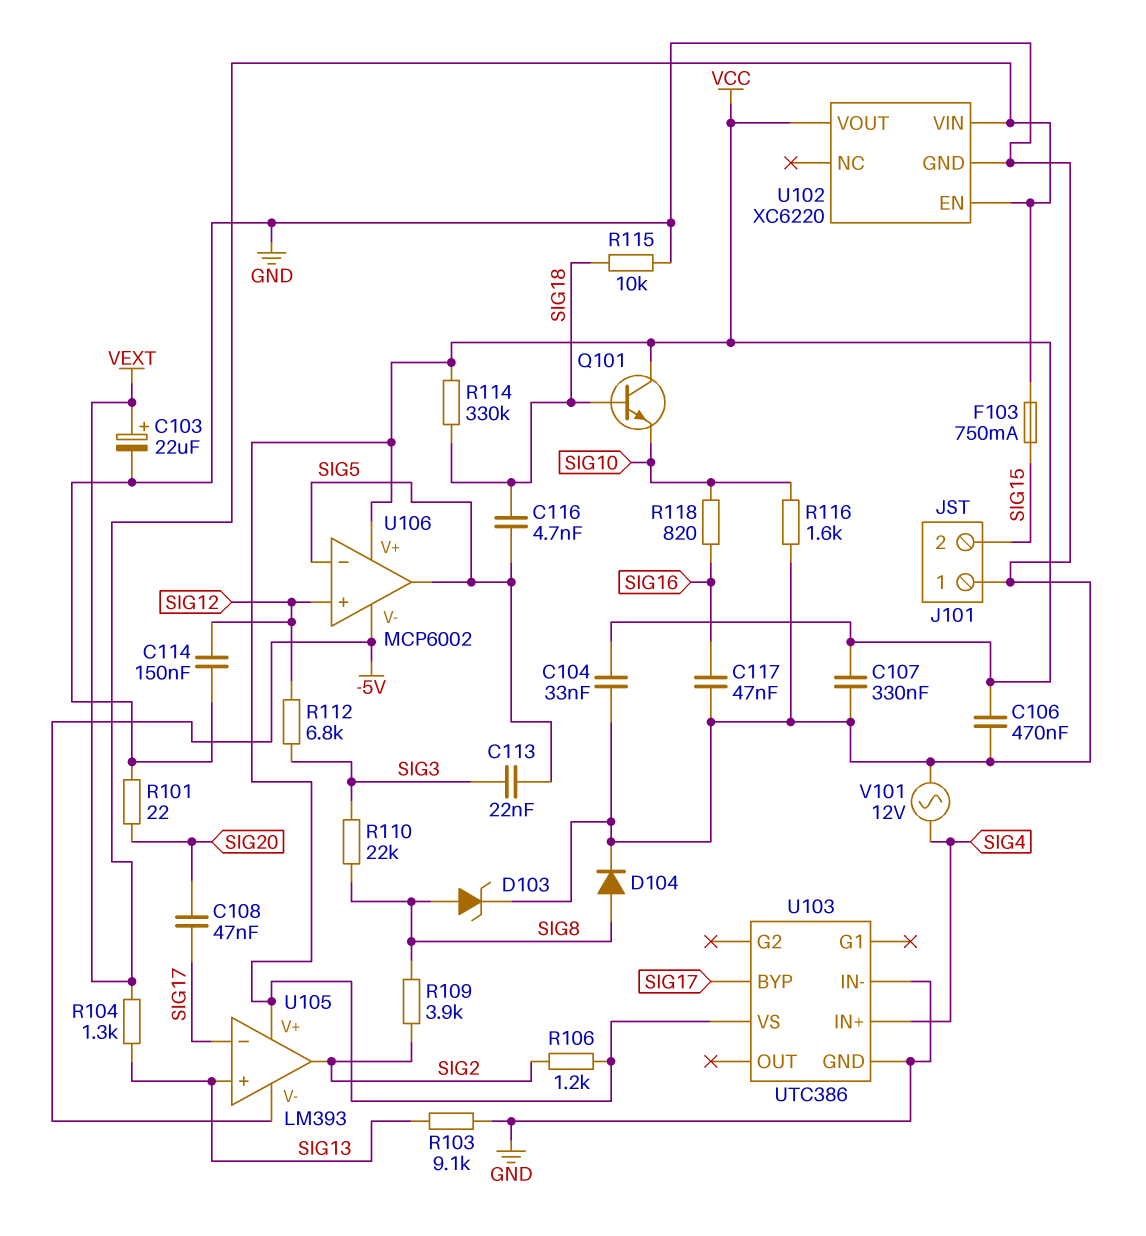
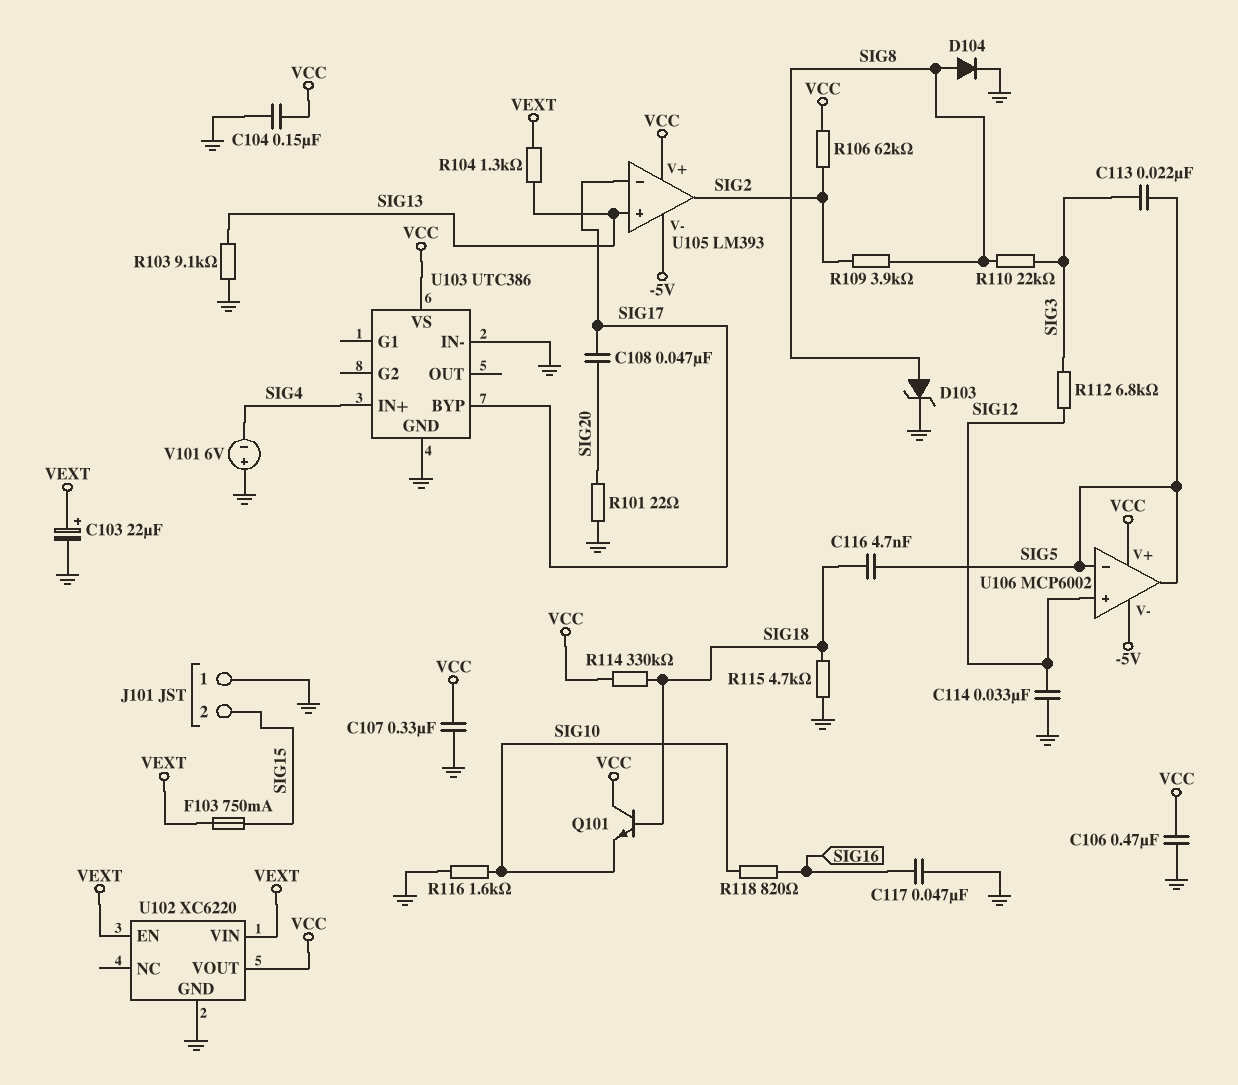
C104: 33nF (GND, VCC) -> 150nF (GND, VCC)
C114: 150nF (GND, SIG12) -> 33nF (GND, SIG12)
R106: 1.2k (SIG2, VCC) -> 62k (SIG2, VCC)
R115: 10k (GND, SIG18) -> 4.7k (GND, SIG18)
V101: AC 12V (GND, SIG4) -> 6V (plus GND, minus SIG4)

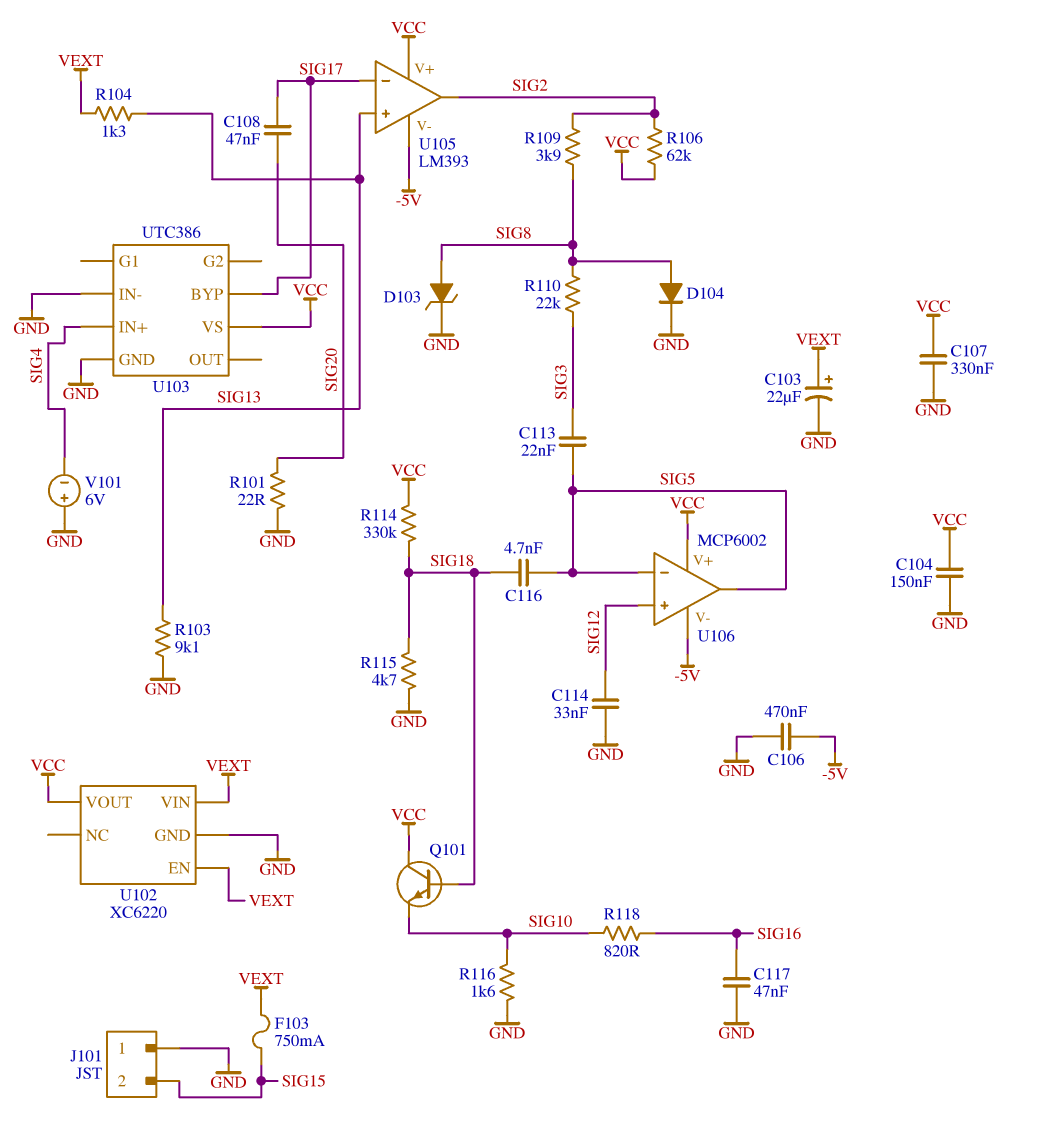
C106: 470nF (GND, VCC) -> 470nF (-5V, GND)
R112: 6.8k (SIG3, SIG12) -> none

